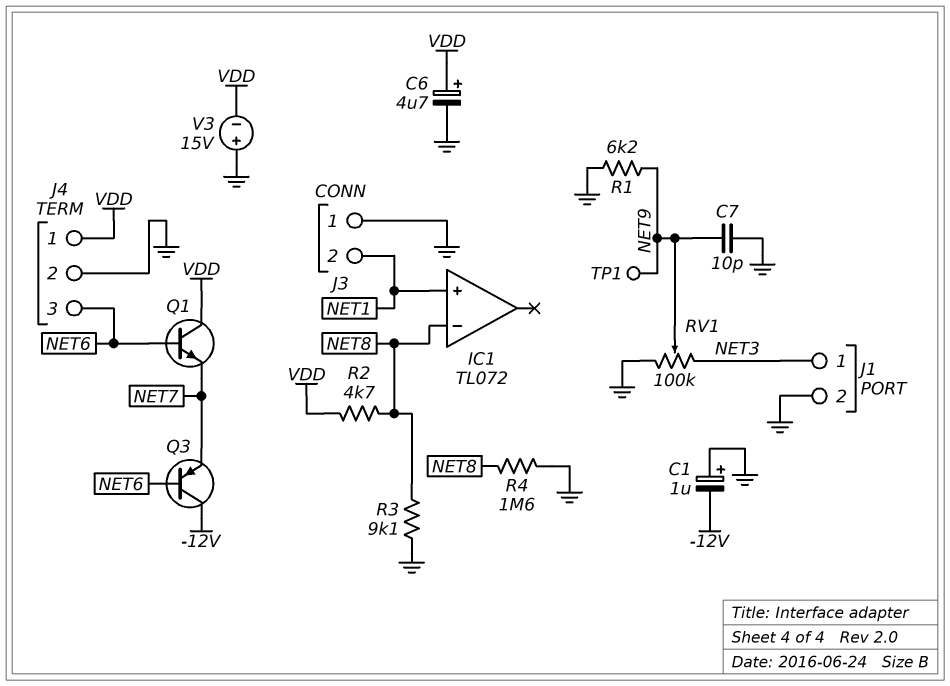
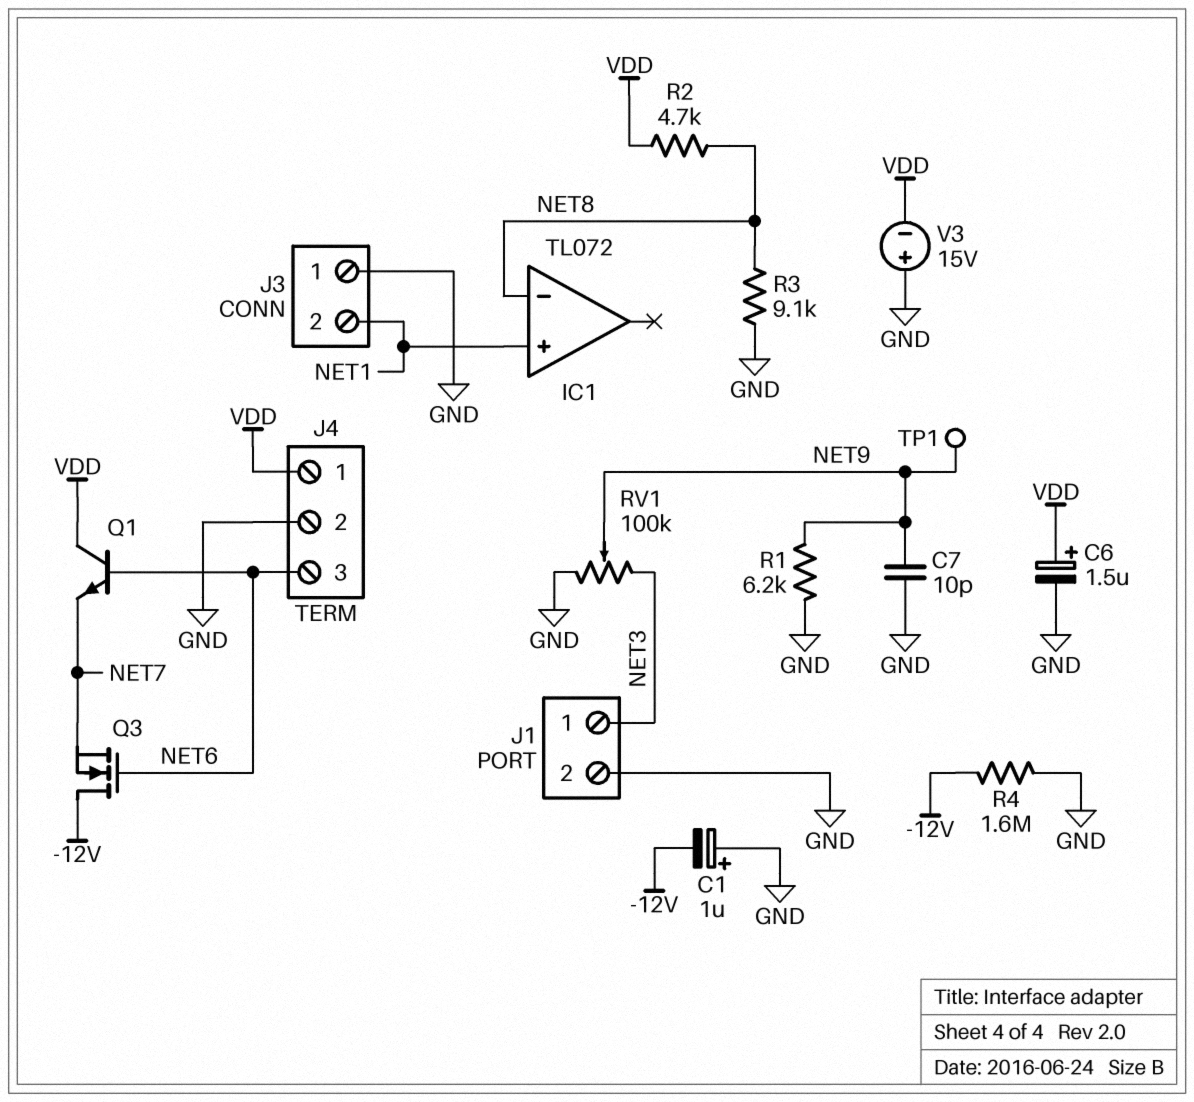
C6: 4.7uF (plus VDD, minus GND) -> 1.5uF (plus VDD, minus GND)
Q3: PNP (B NET6, C -12V, E NET7) -> NMOS (G NET6, D -12V, S NET7)
R4: 1.6M (GND, NET8) -> 1.6M (-12V, GND)

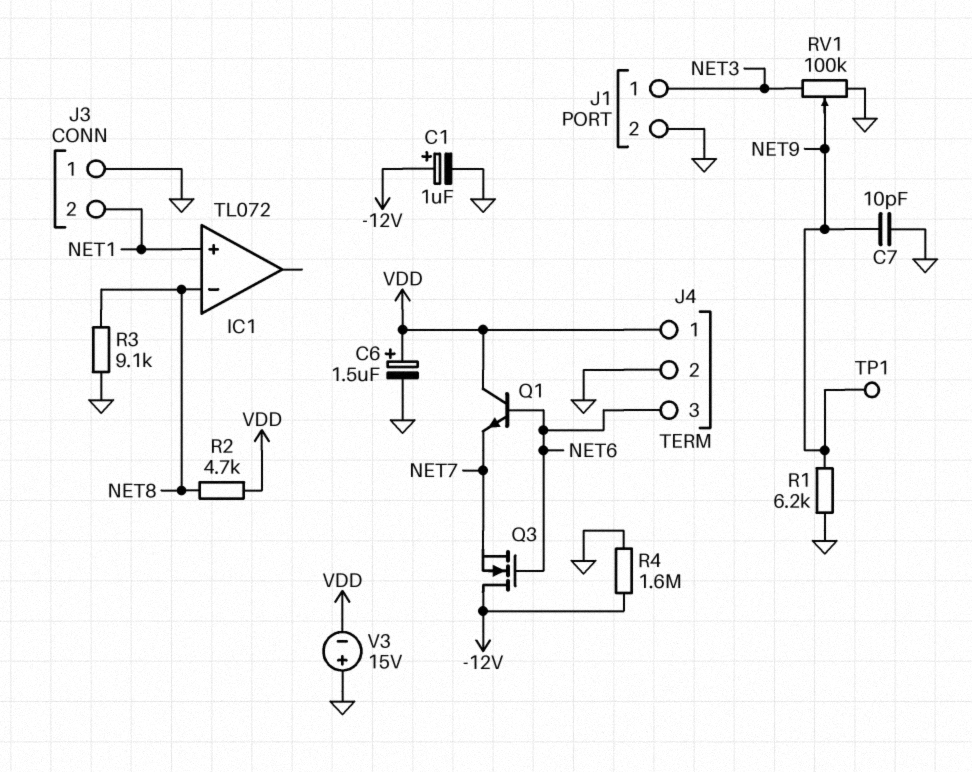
C1: 1uF (plus GND, minus -12V) -> 1uF (plus -12V, minus GND)

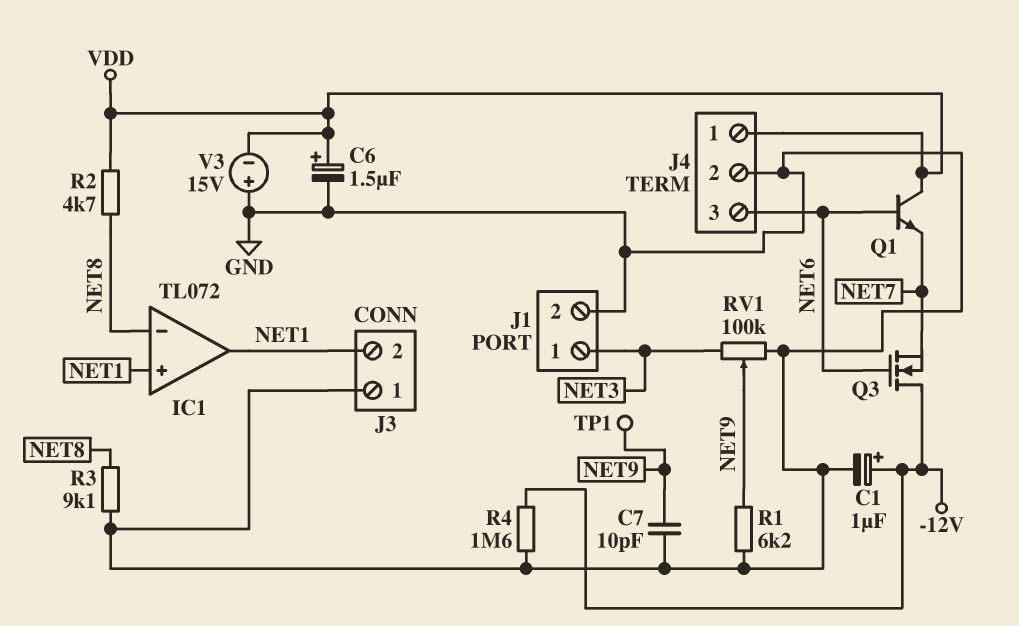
IC1 pin out: none -> NET1

